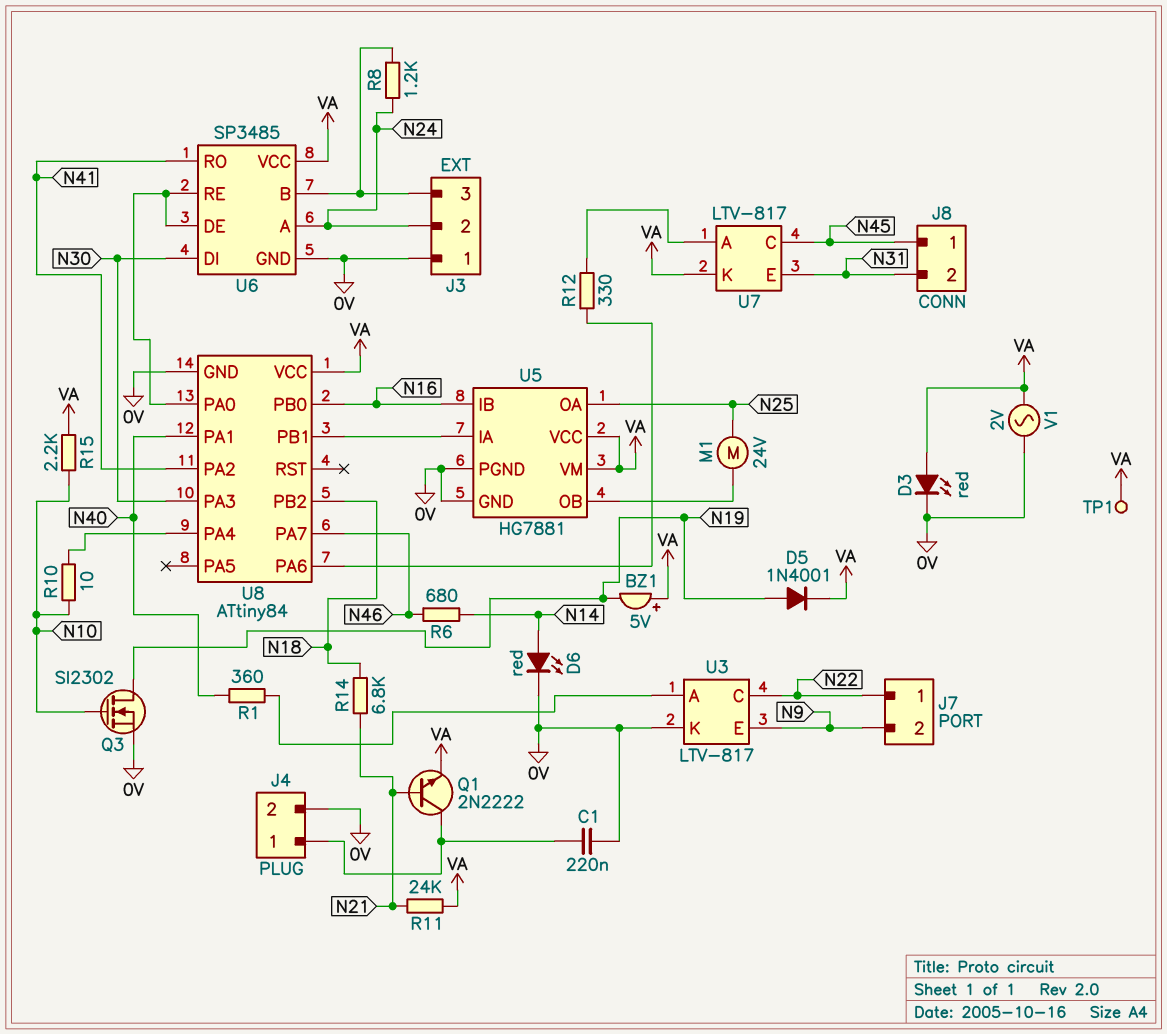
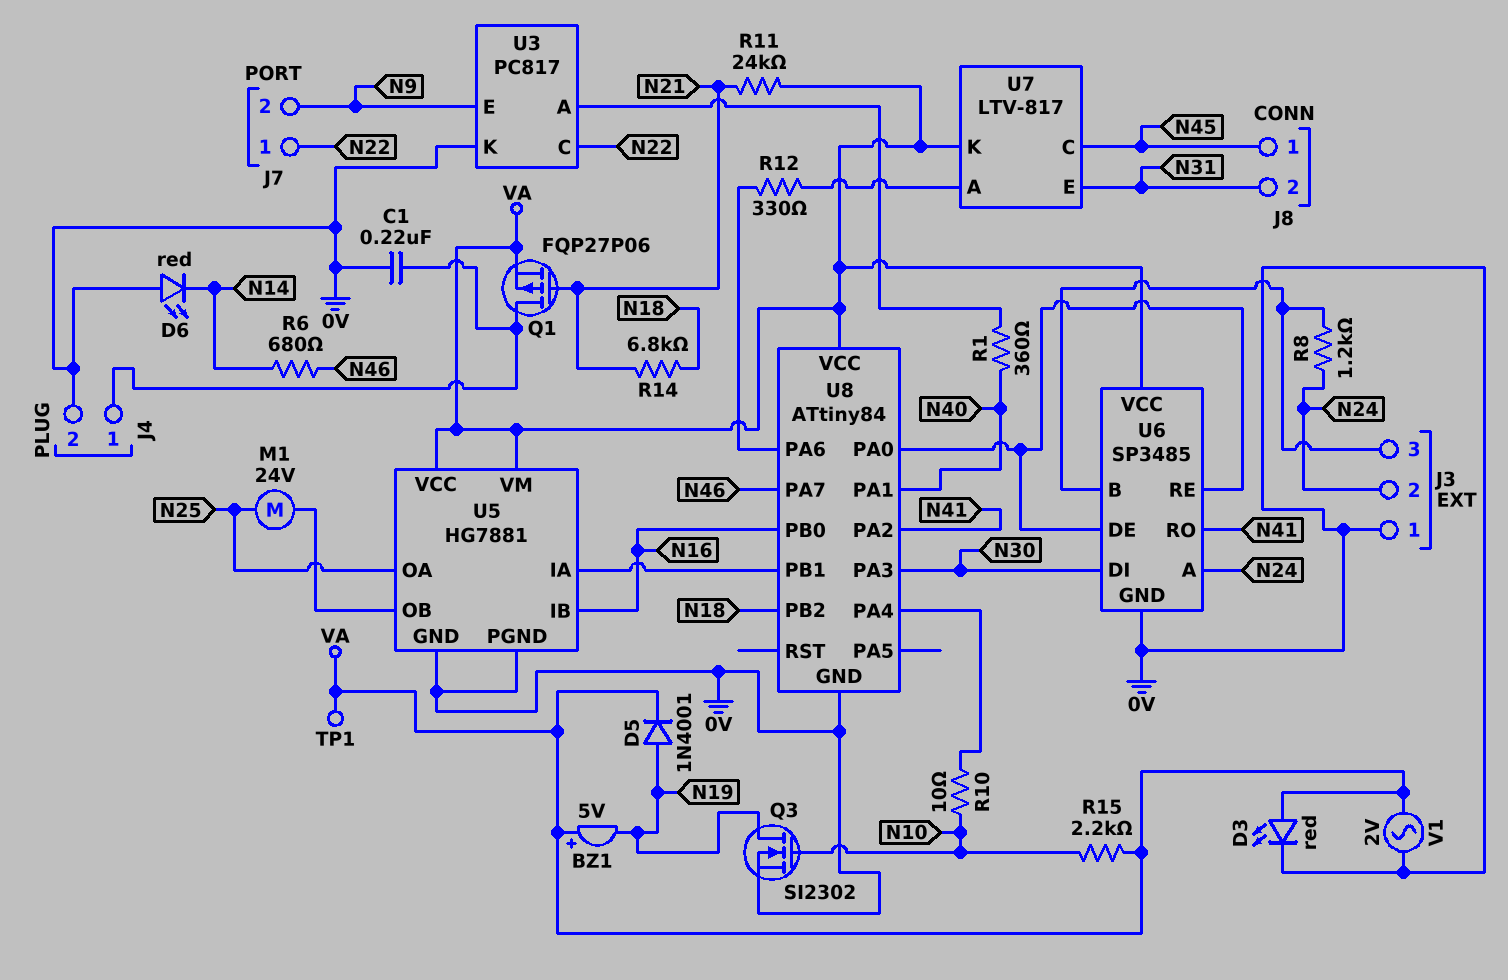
D6: LED red (A N14, K 0V) -> LED red (A 0V, K N14)
Q1: NPN 2N2222 (B N21, C J4/1, E VA) -> PMOS FQP27P06 (G N21, D J4/1, S VA)
U3: LTV-817 -> PC817

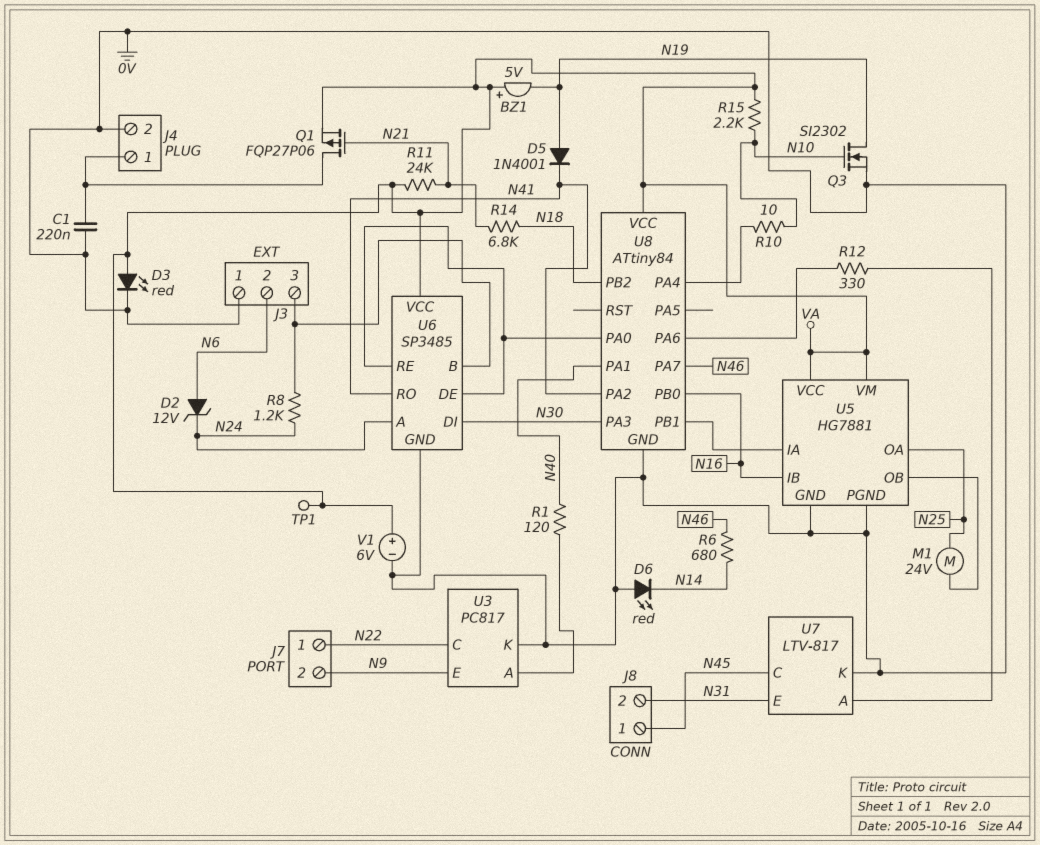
D2: none -> zener 12V (A N6, K N24)
D5: diode 1N4001 (A N19, K VA) -> diode 1N4001 (A N19, K N41)
J3 pin 2: N24 -> N6
R1: 360 (N40, U3/A) -> 120 (N40, U3/A)
U7 pin K: VA -> 0V
V1: AC 2V (0V, VA) -> 6V (plus VA, minus 0V)

